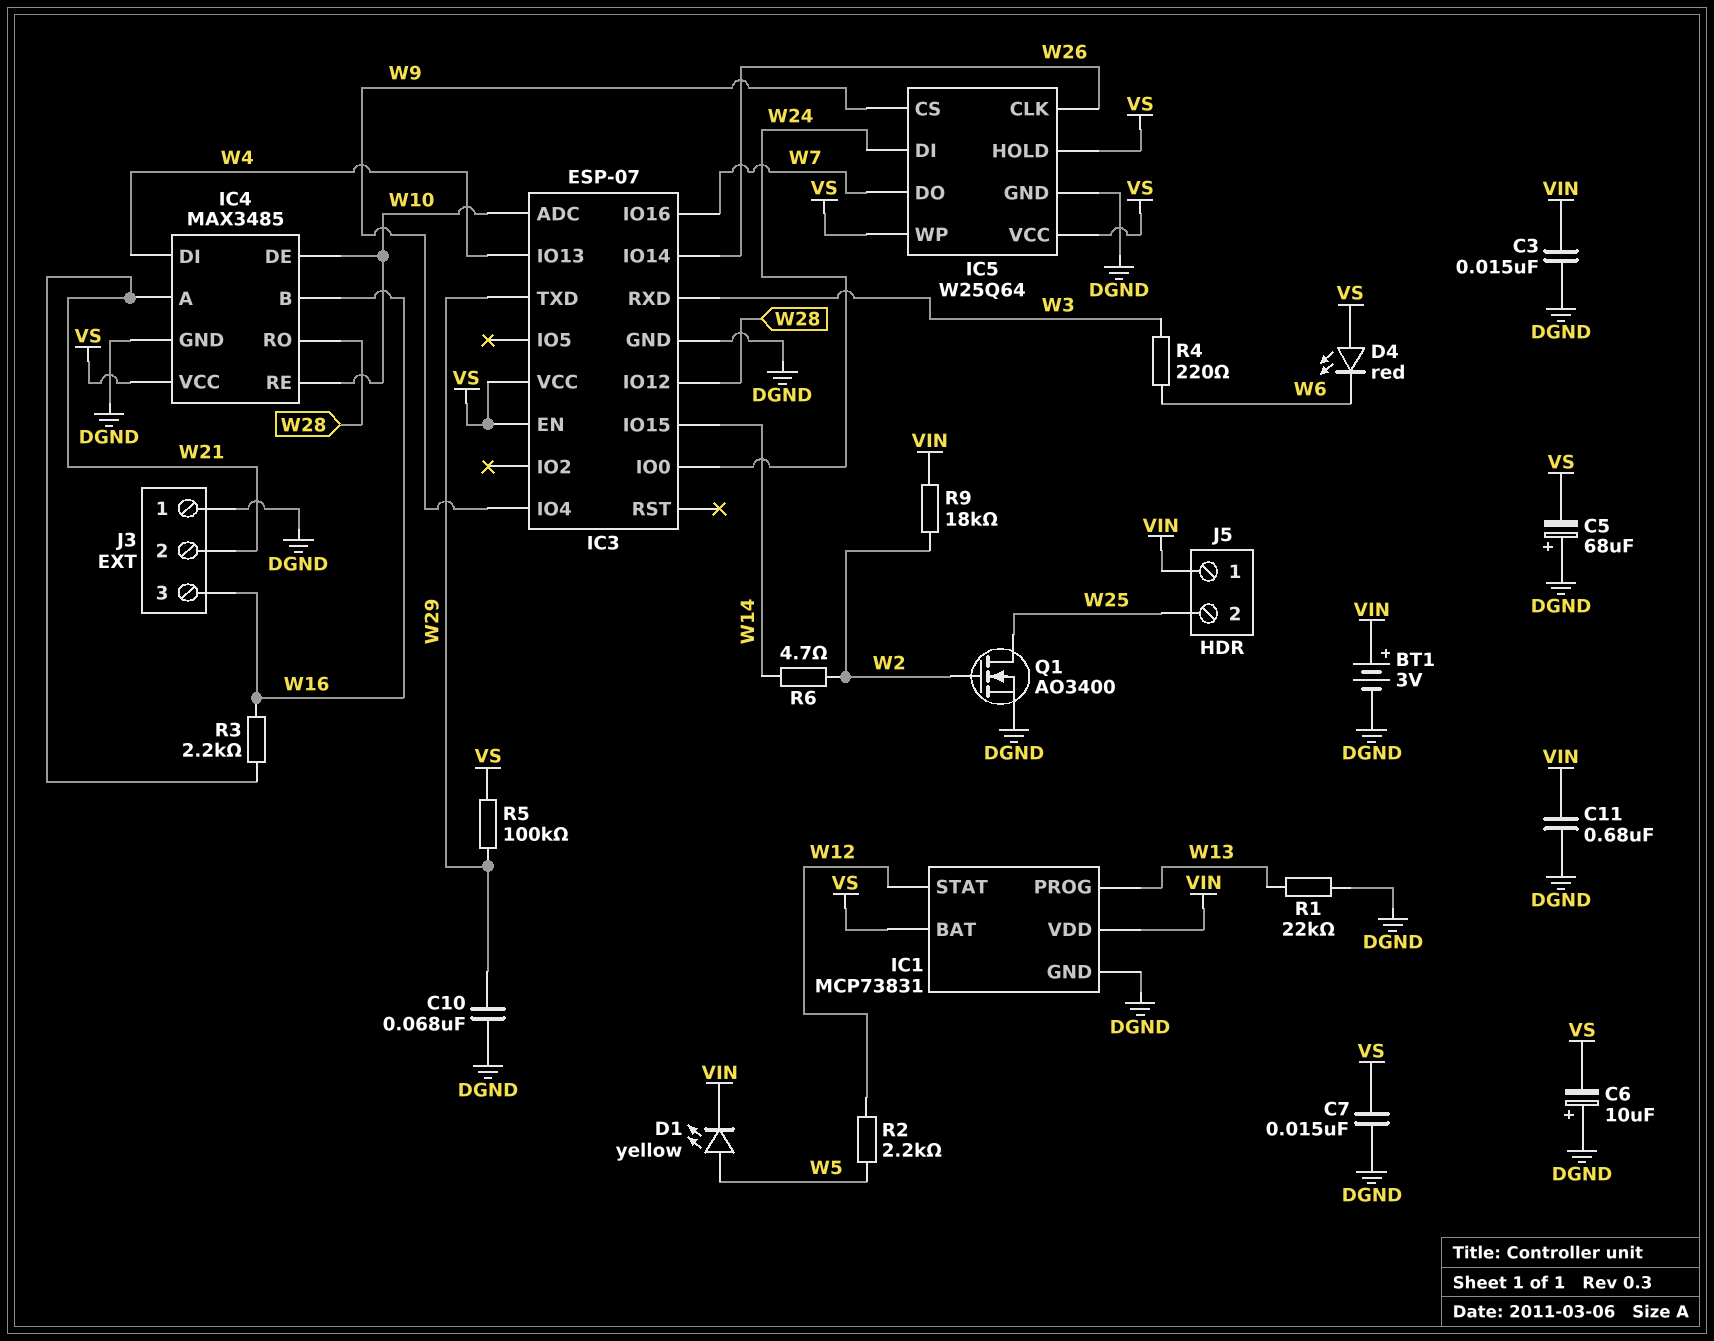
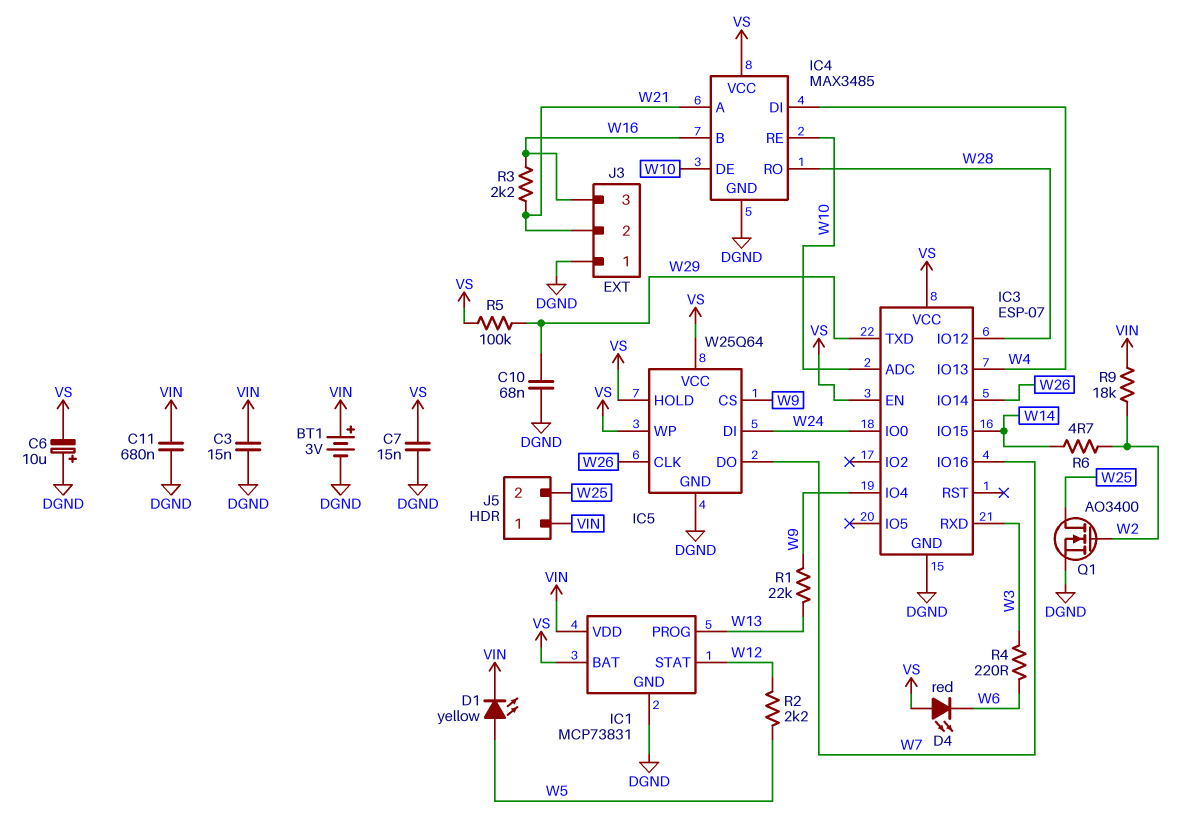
C5: 68uF (plus DGND, minus VS) -> none
R1: 22k (DGND, W13) -> 22k (W9, W13)

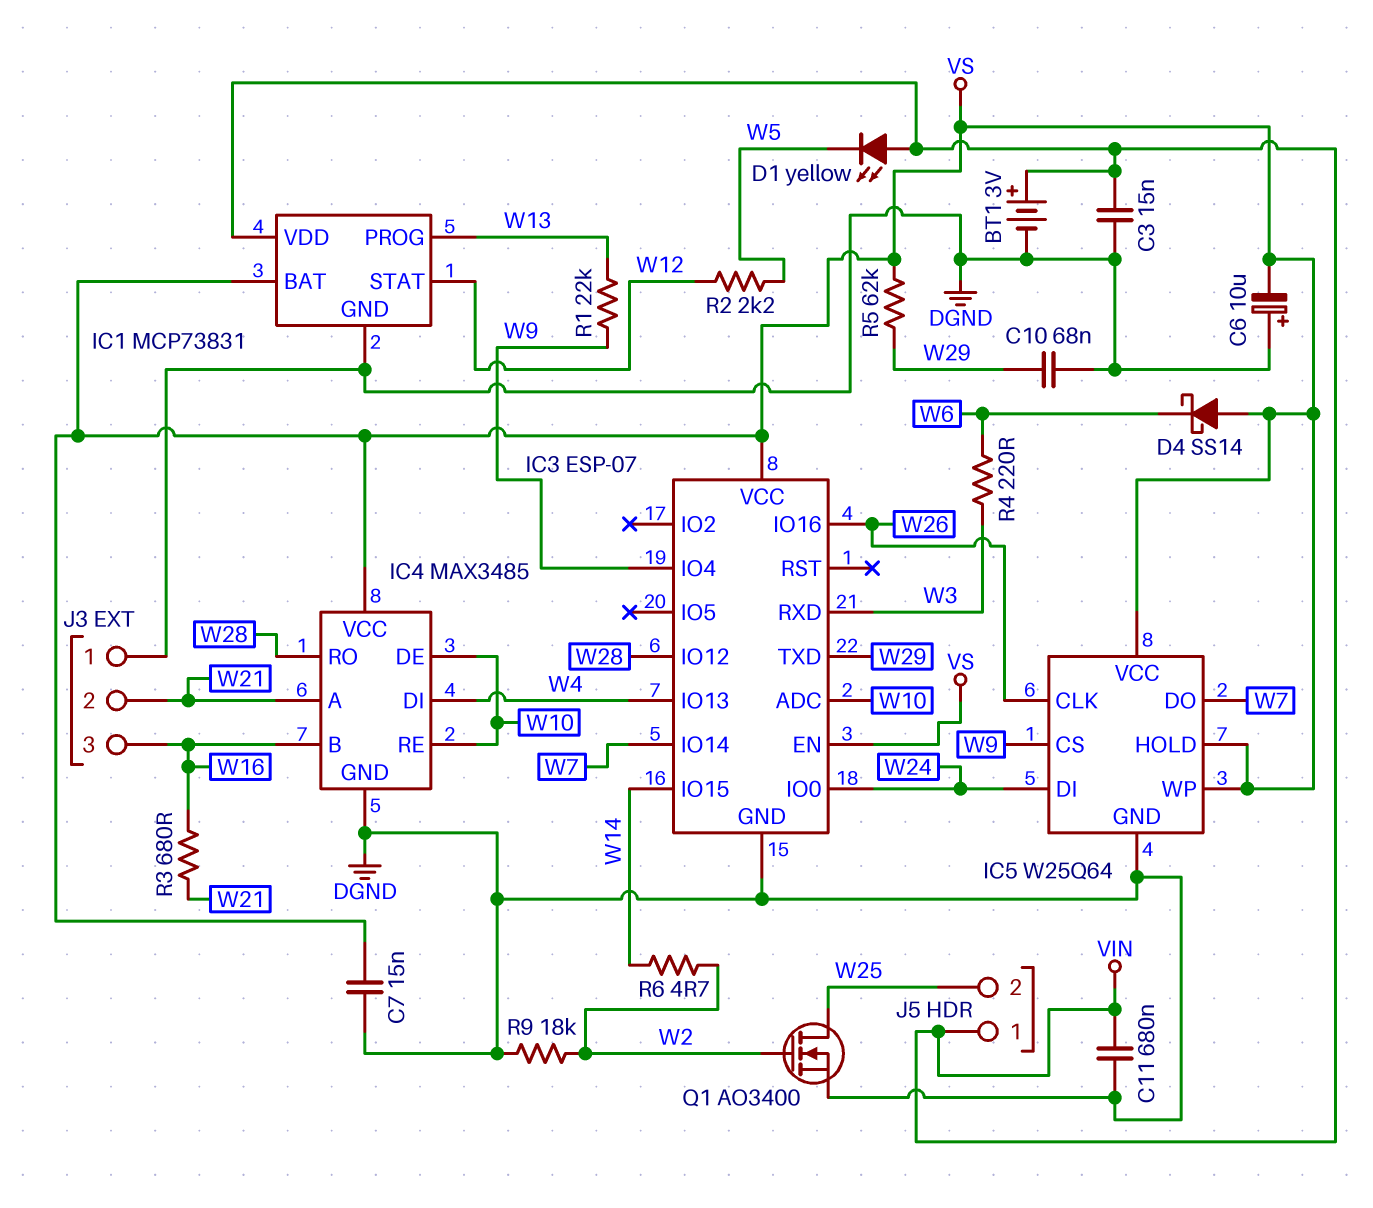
D1: LED yellow (A W5, K VIN) -> LED yellow (A VIN, K W5)
D4: LED red (A VS, K W6) -> schottky SS14 (A VS, K W6)
IC3 pin IO14: W26 -> W7
IC3 pin IO16: W7 -> W26
R3: 2.2k (W16, W21) -> 680 (W16, W21)
R5: 100k (VS, W29) -> 62k (VS, W29)
R9: 18k (VIN, W2) -> 18k (DGND, W2)

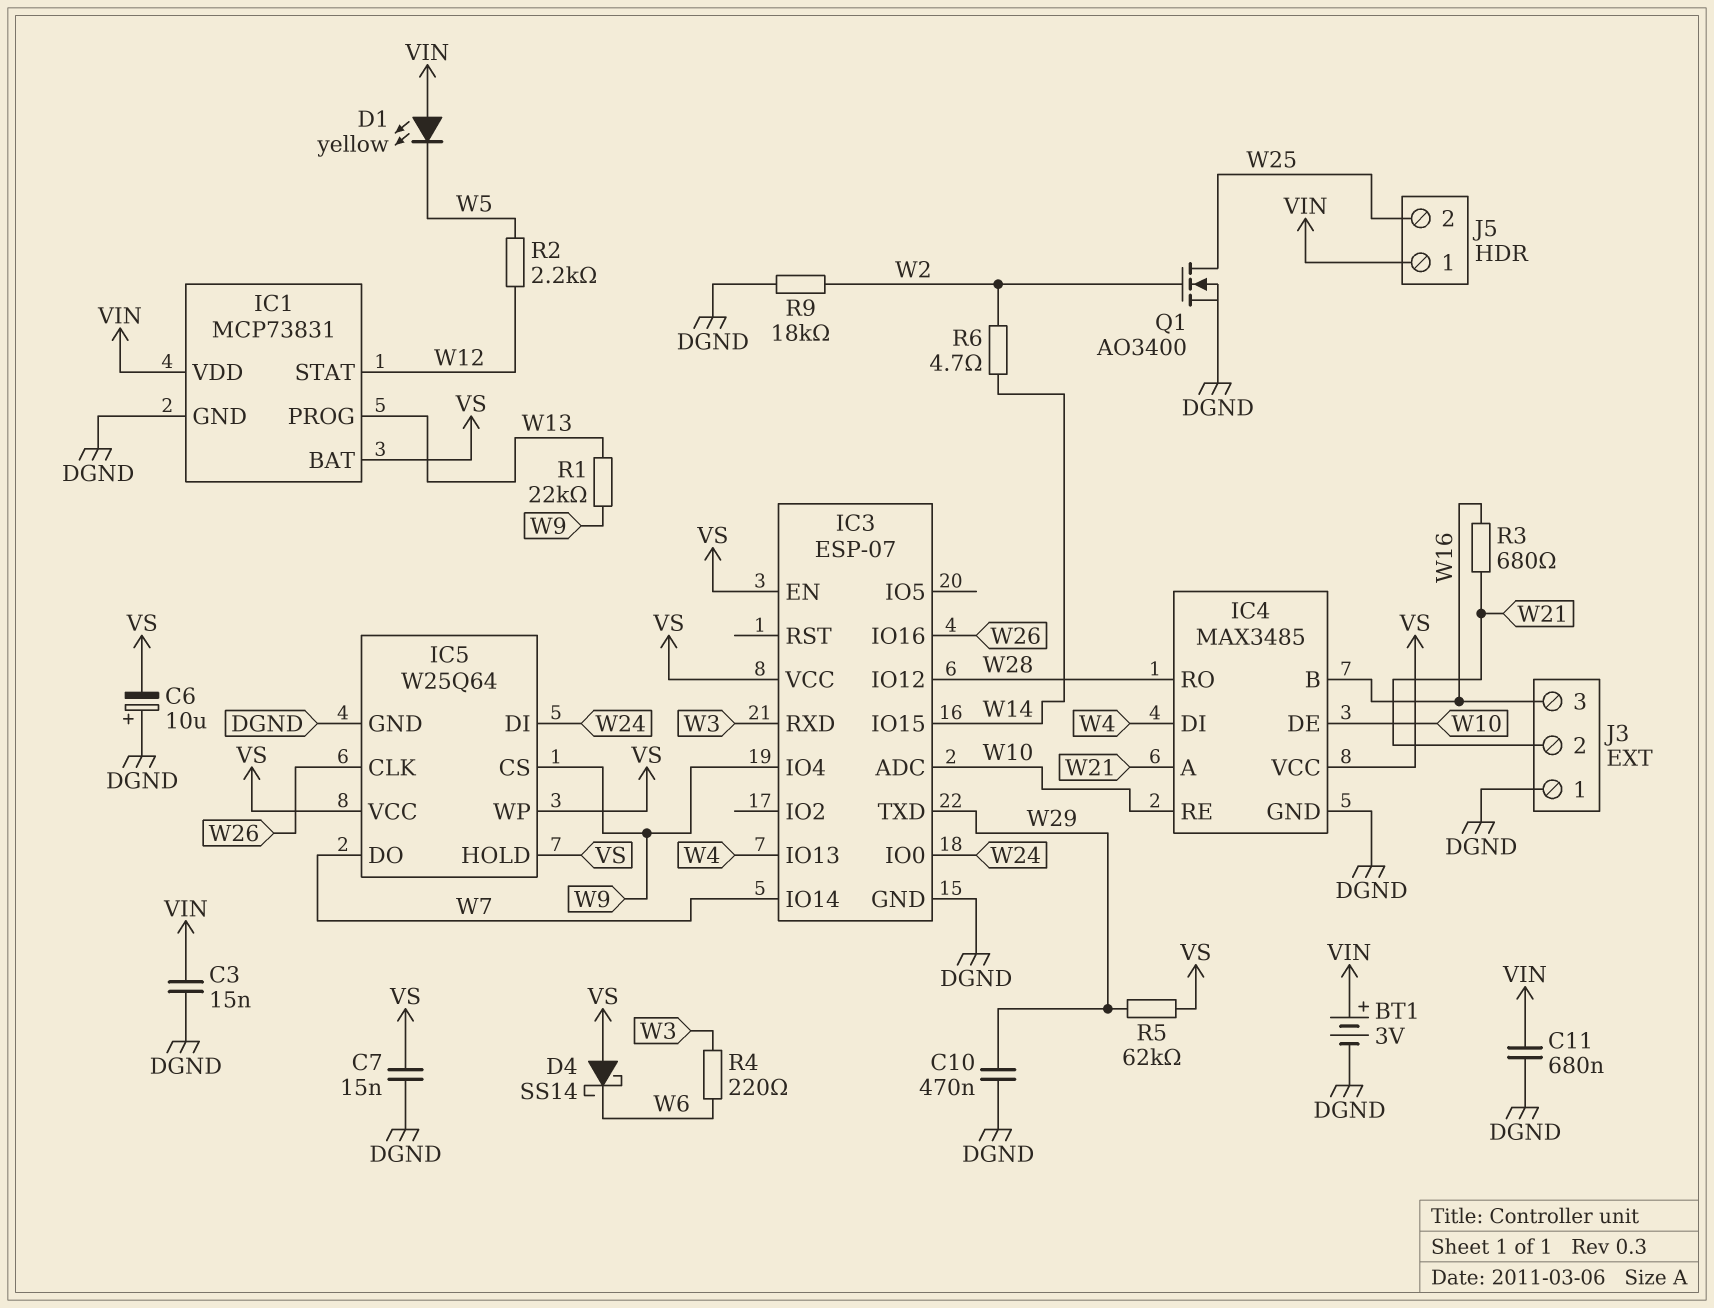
C10: 68nF (DGND, W29) -> 470nF (DGND, W29)

